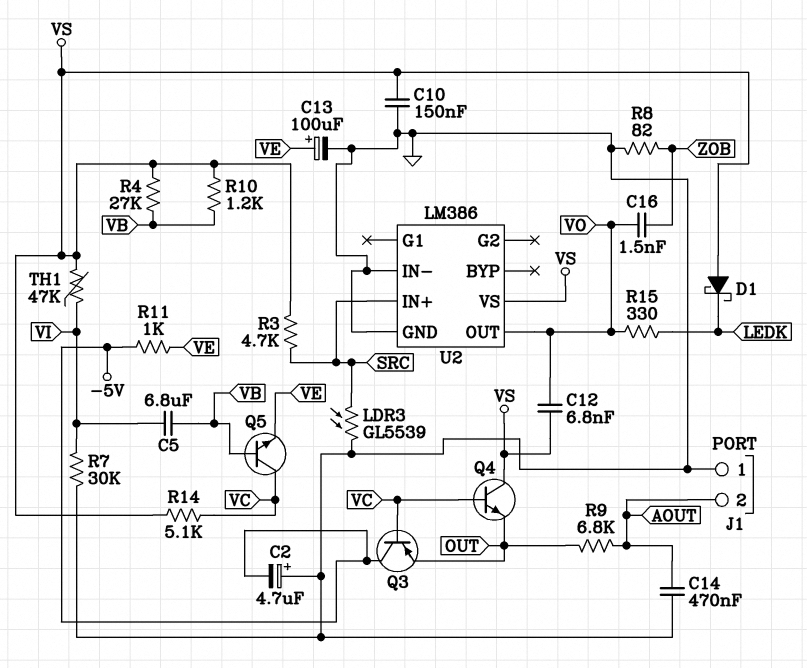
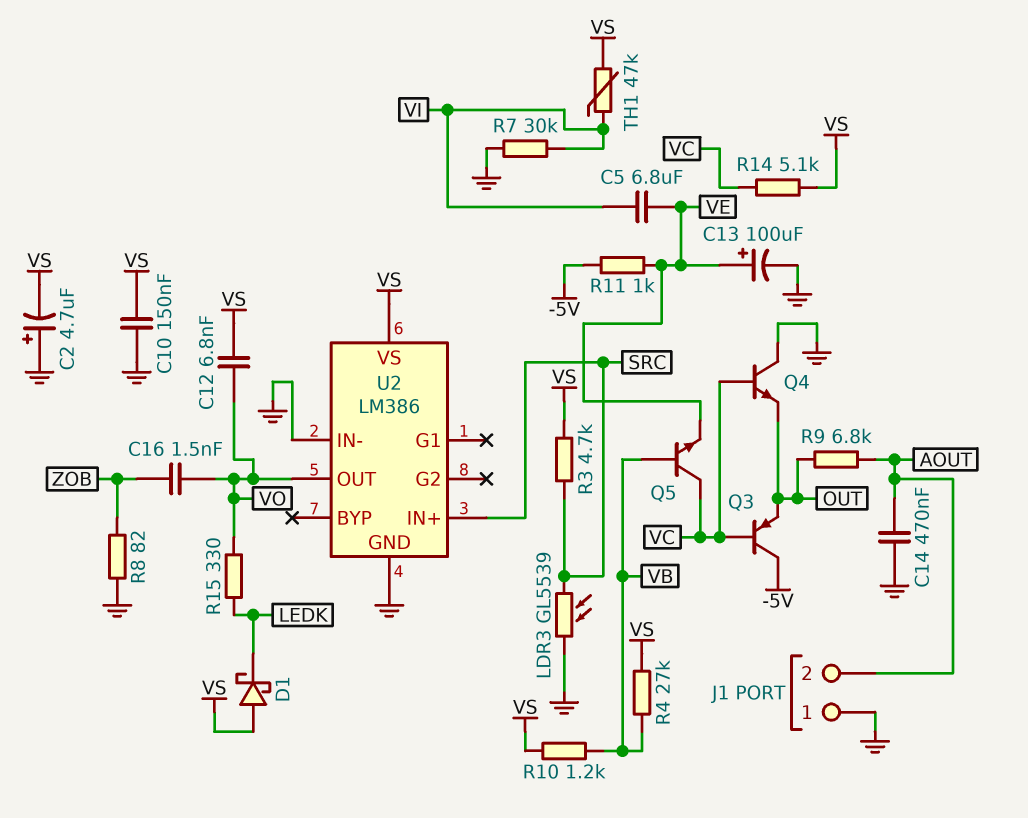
C2: 4.7uF (plus GND, minus -5V) -> 4.7uF (plus GND, minus VS)
C5: 6.8uF (VB, VI) -> 6.8uF (VE, VI)
Q4: NPN (B VC, C VS, E OUT) -> NPN (B VC, C GND, E OUT)

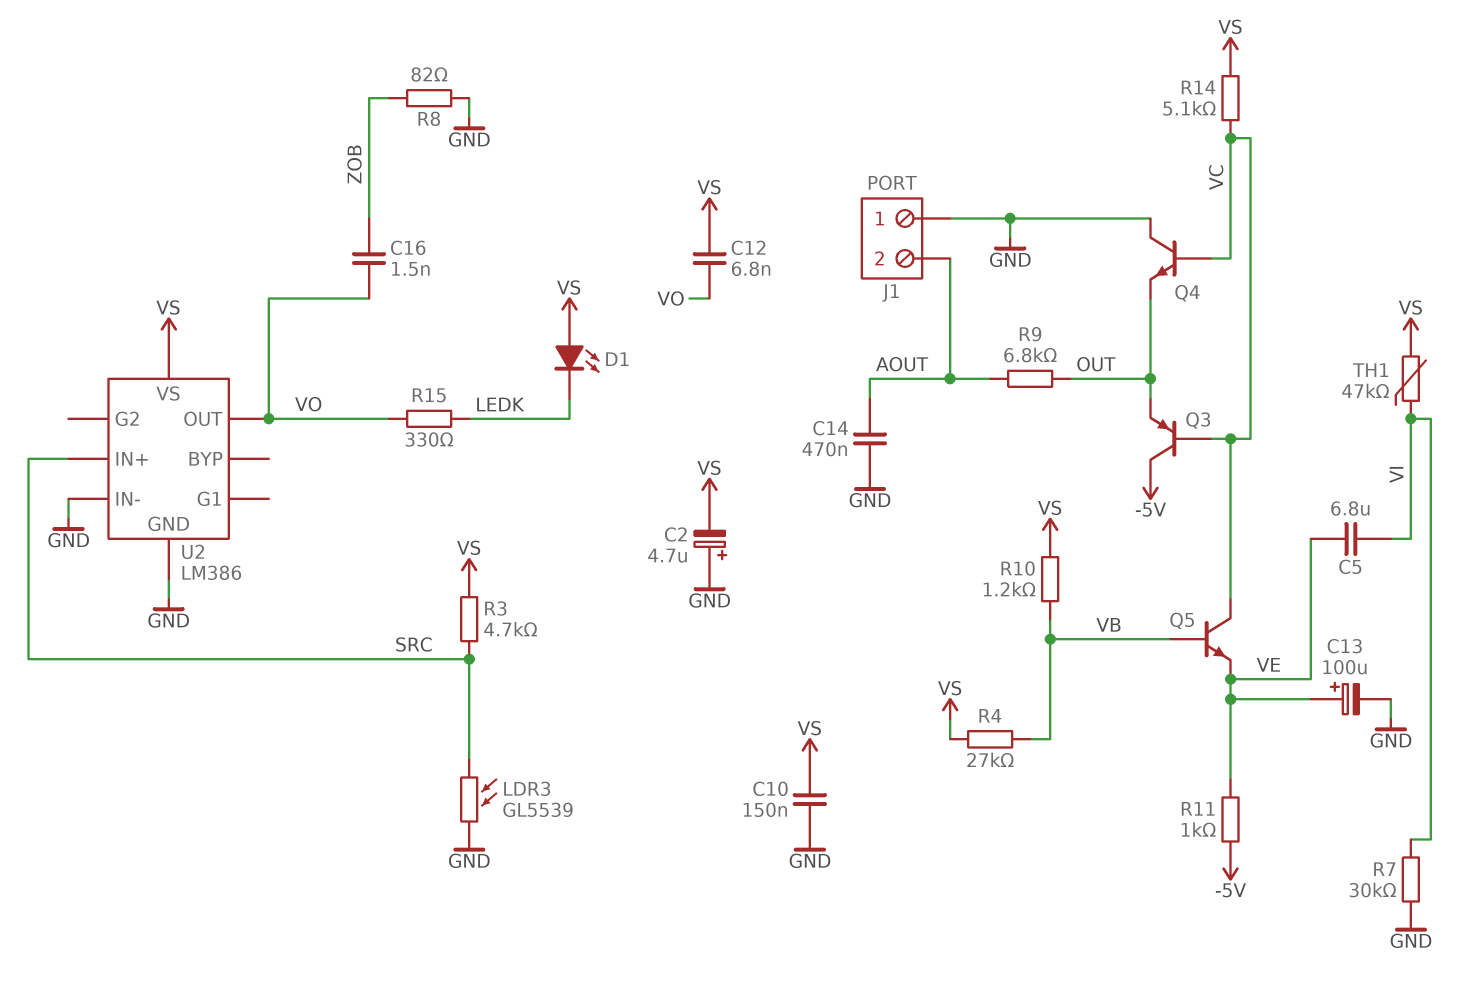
D1: schottky (A VS, K LEDK) -> LED (A VS, K LEDK)

